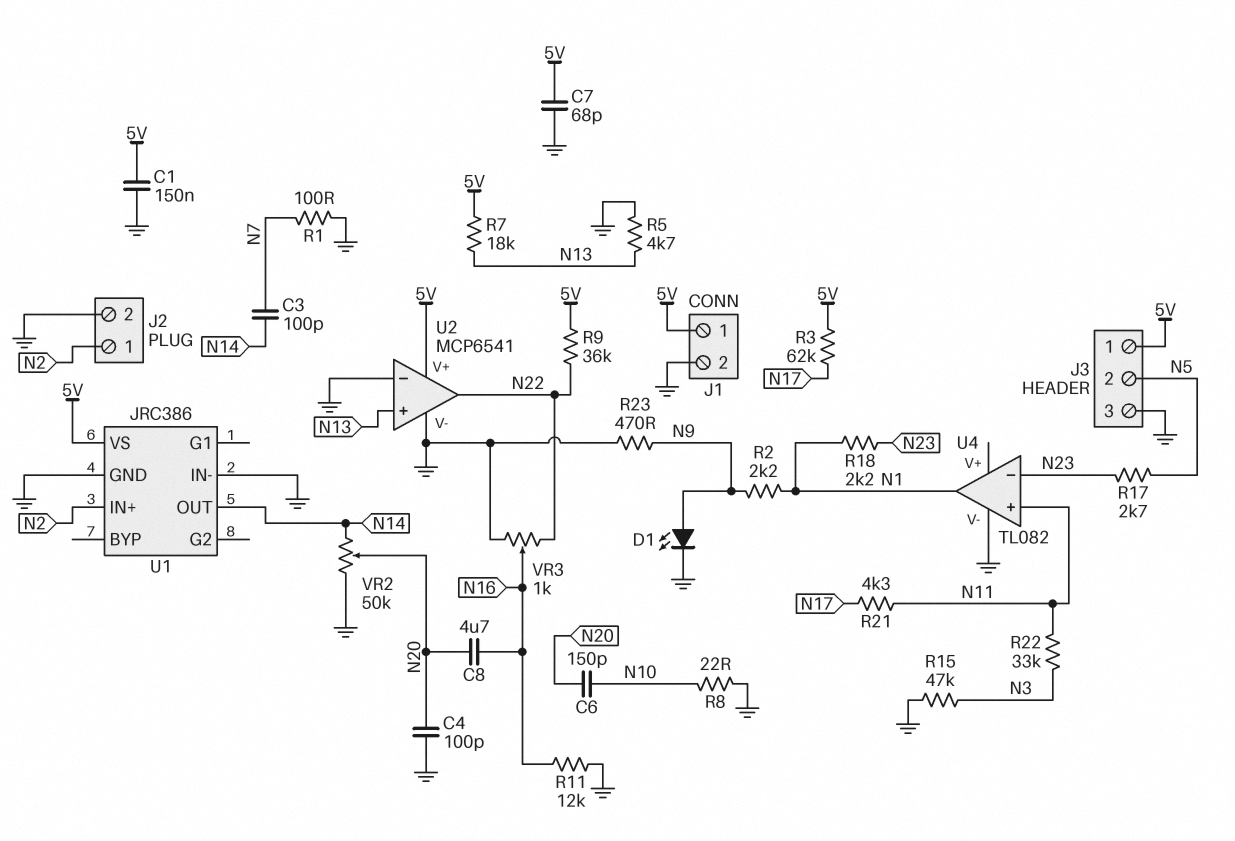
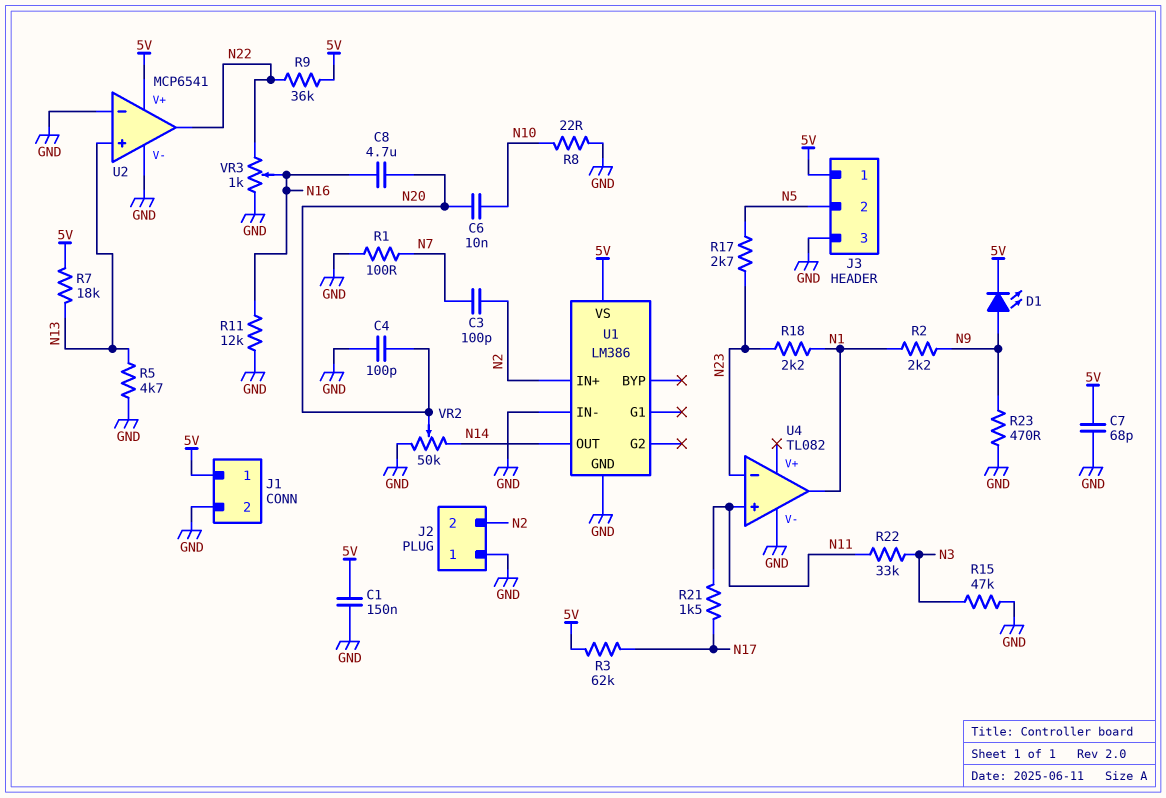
C3: 100pF (N7, N14) -> 100pF (N2, N7)
C6: 150pF (N10, N20) -> 10nF (N10, N20)
D1: LED (A N9, K GND) -> LED (A N9, K 5V)
J2 pin 1: N2 -> GND
J2 pin 2: GND -> N2
R21: 4.3k (N11, N17) -> 1.5k (N11, N17)
U1: JRC386 -> LM386

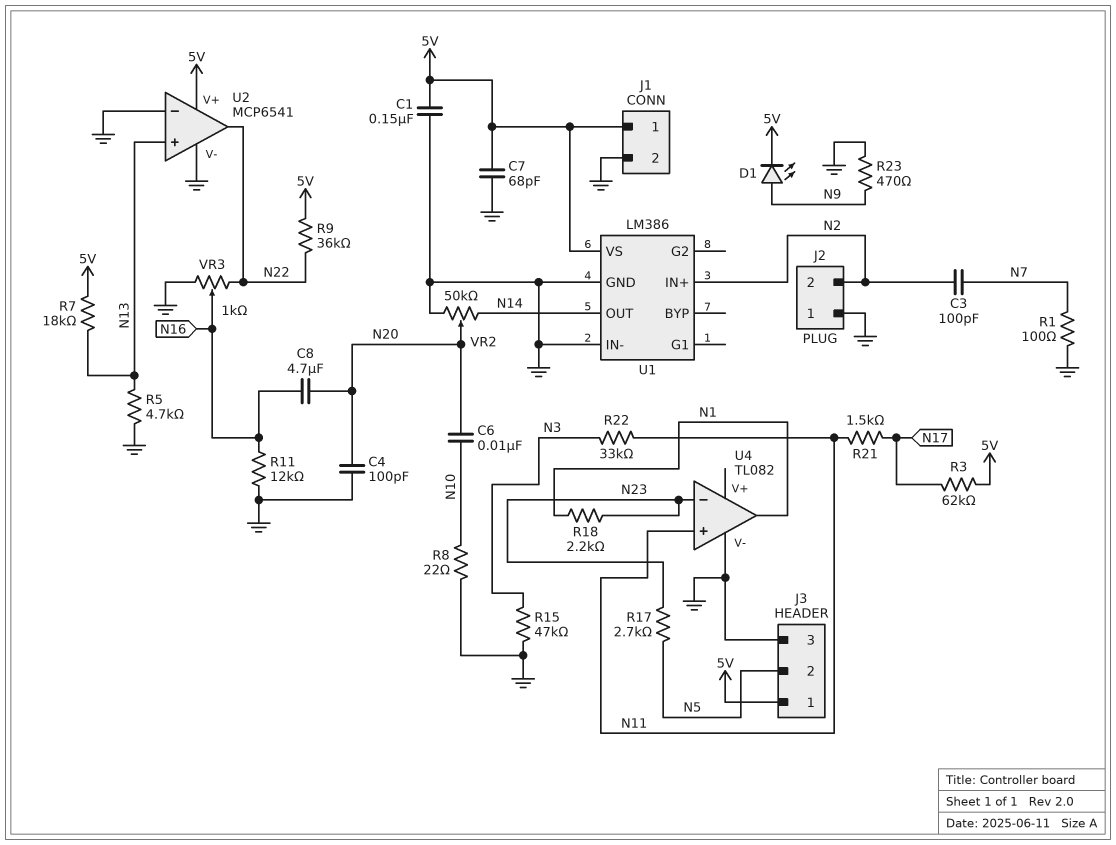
R2: 2.2k (N1, N9) -> none

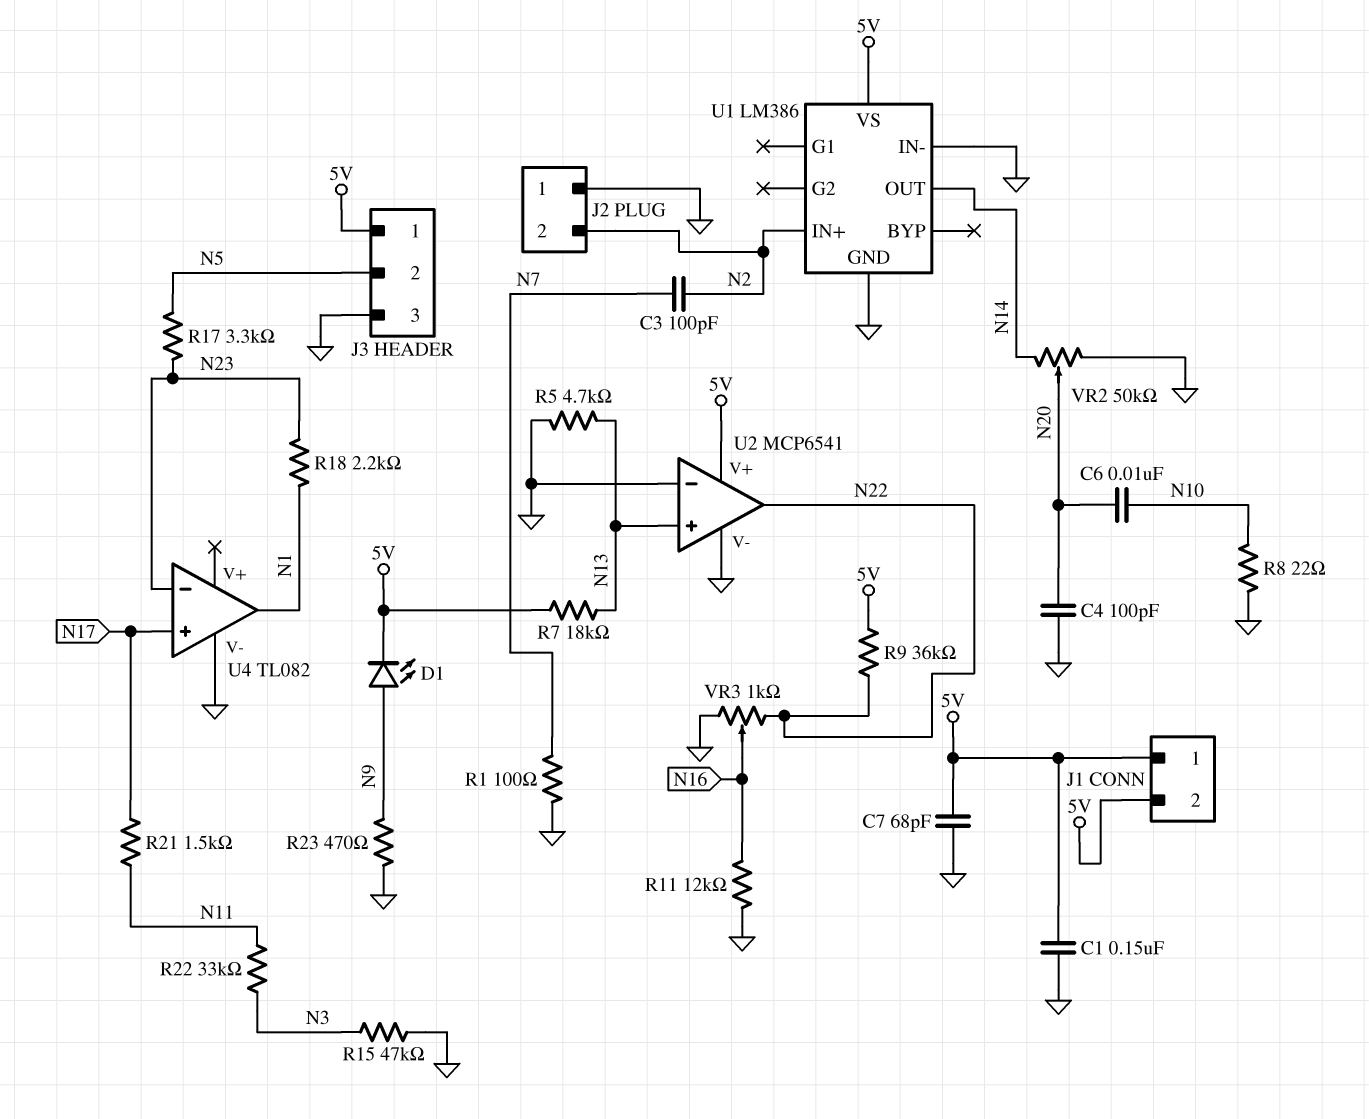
C8: 4.7uF (N16, N20) -> none
J1 pin 2: GND -> 5V
R3: 62k (5V, N17) -> none
R17: 2.7k (N5, N23) -> 3.3k (N5, N23)
U4 pin in+: N11 -> N17

